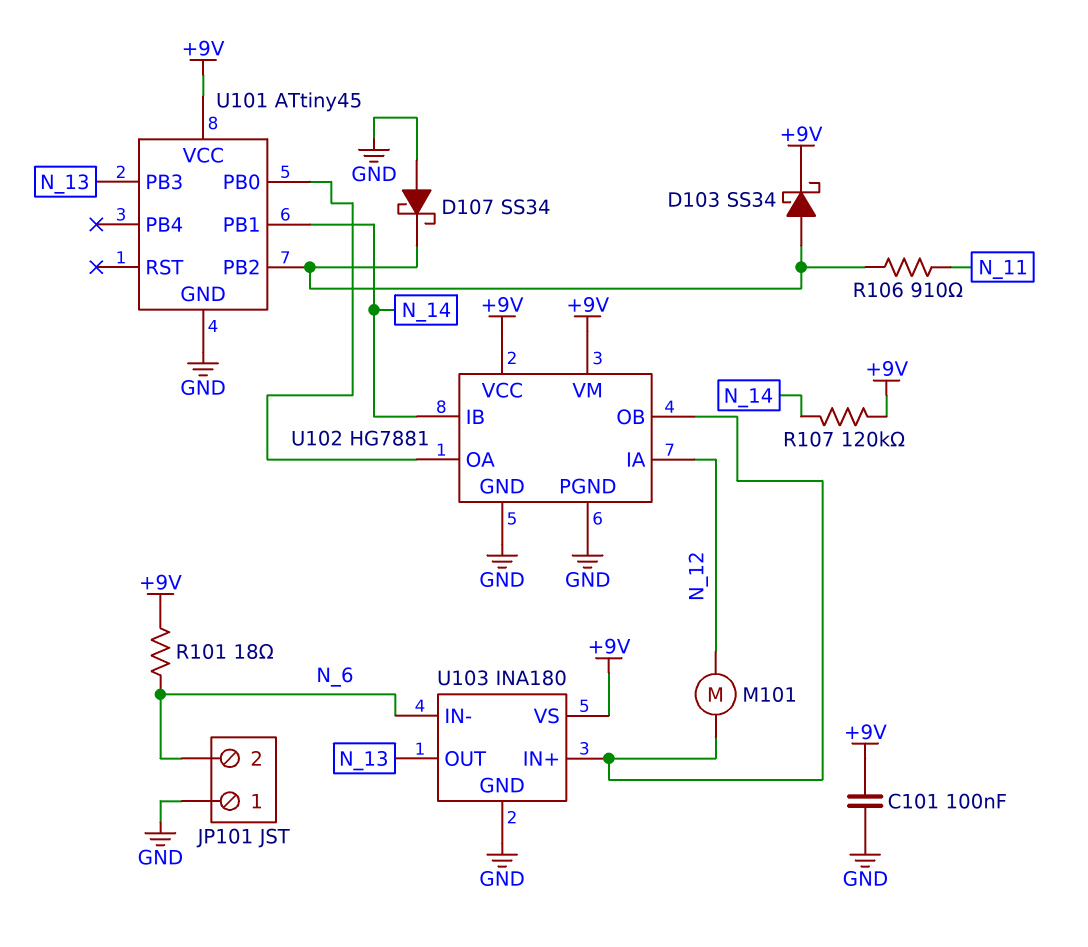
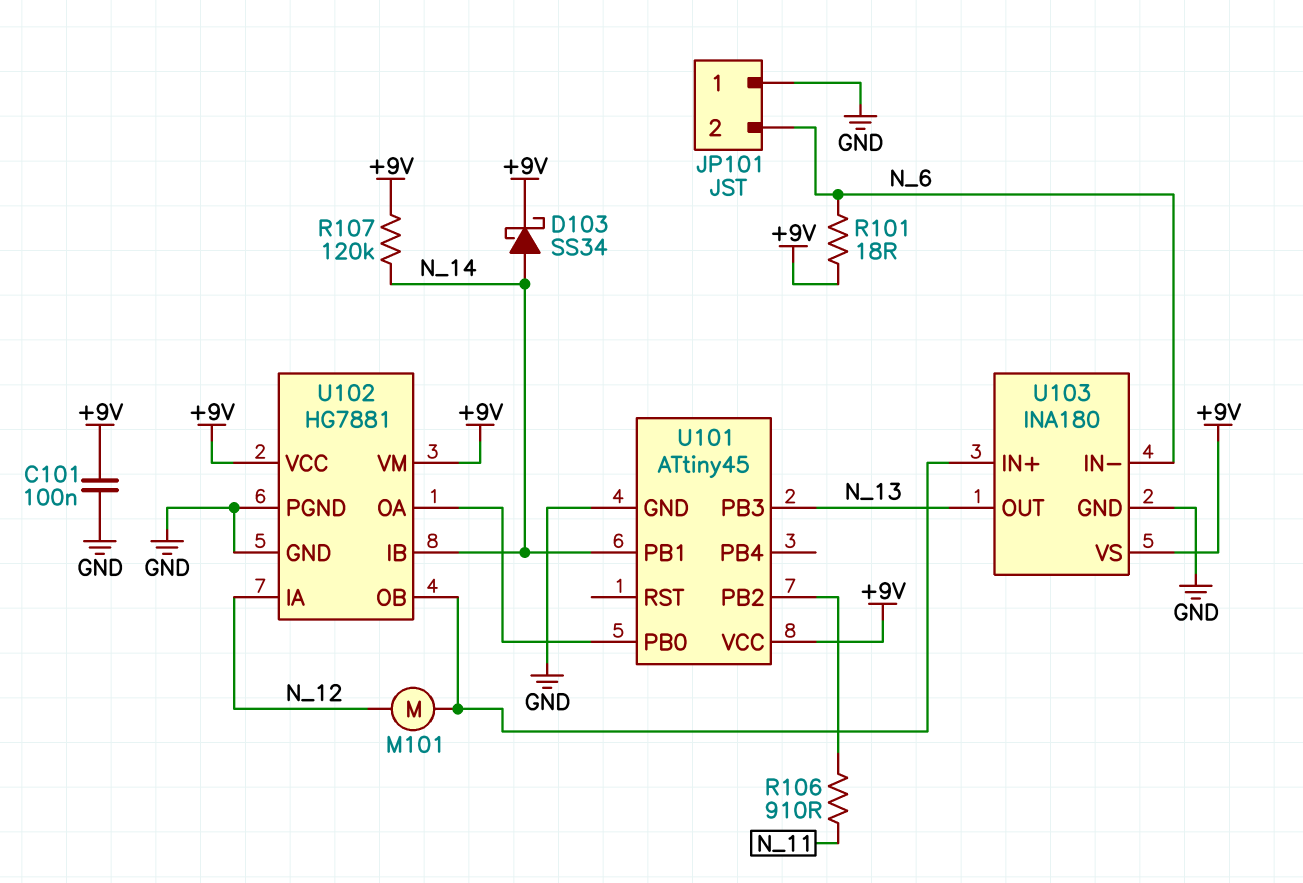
D103: schottky SS34 (A U101/PB2, K +9V) -> schottky SS34 (A N_14, K +9V)
D107: schottky SS34 (A GND, K U101/PB2) -> none

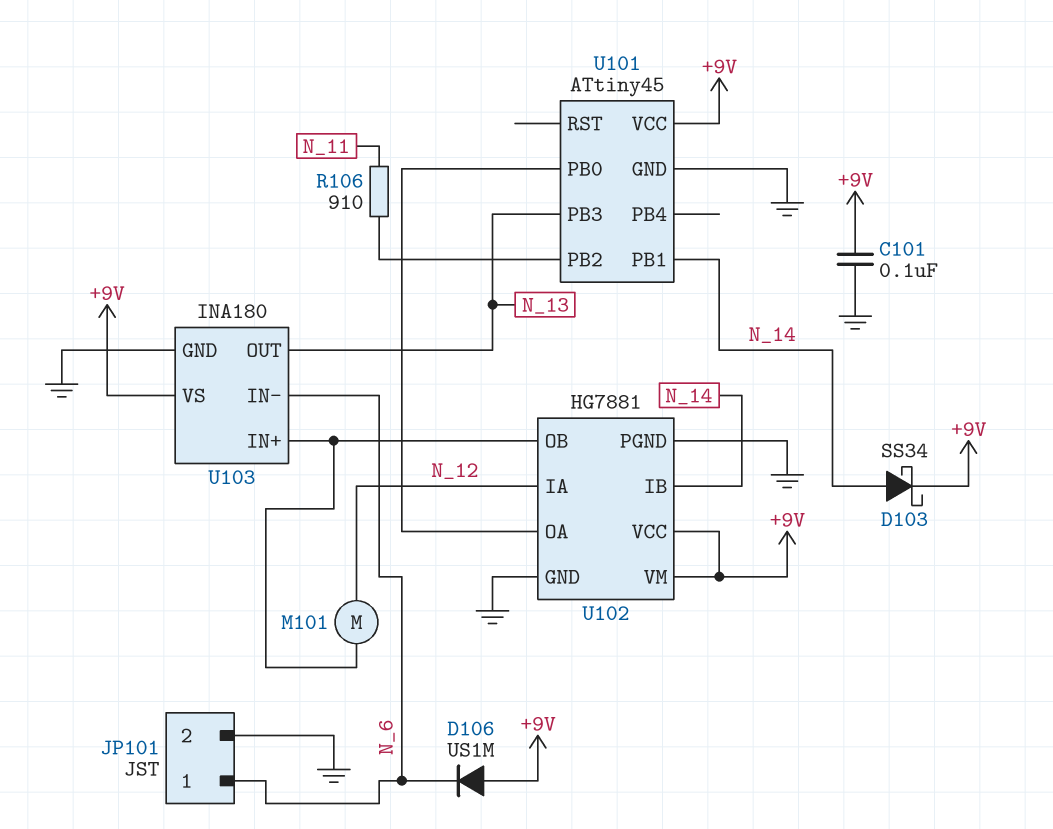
D106: none -> diode US1M (A +9V, K N_6)
JP101 pin 1: GND -> N_6
JP101 pin 2: N_6 -> GND
R101: 18 (+9V, N_6) -> none
R107: 120k (+9V, N_14) -> none

